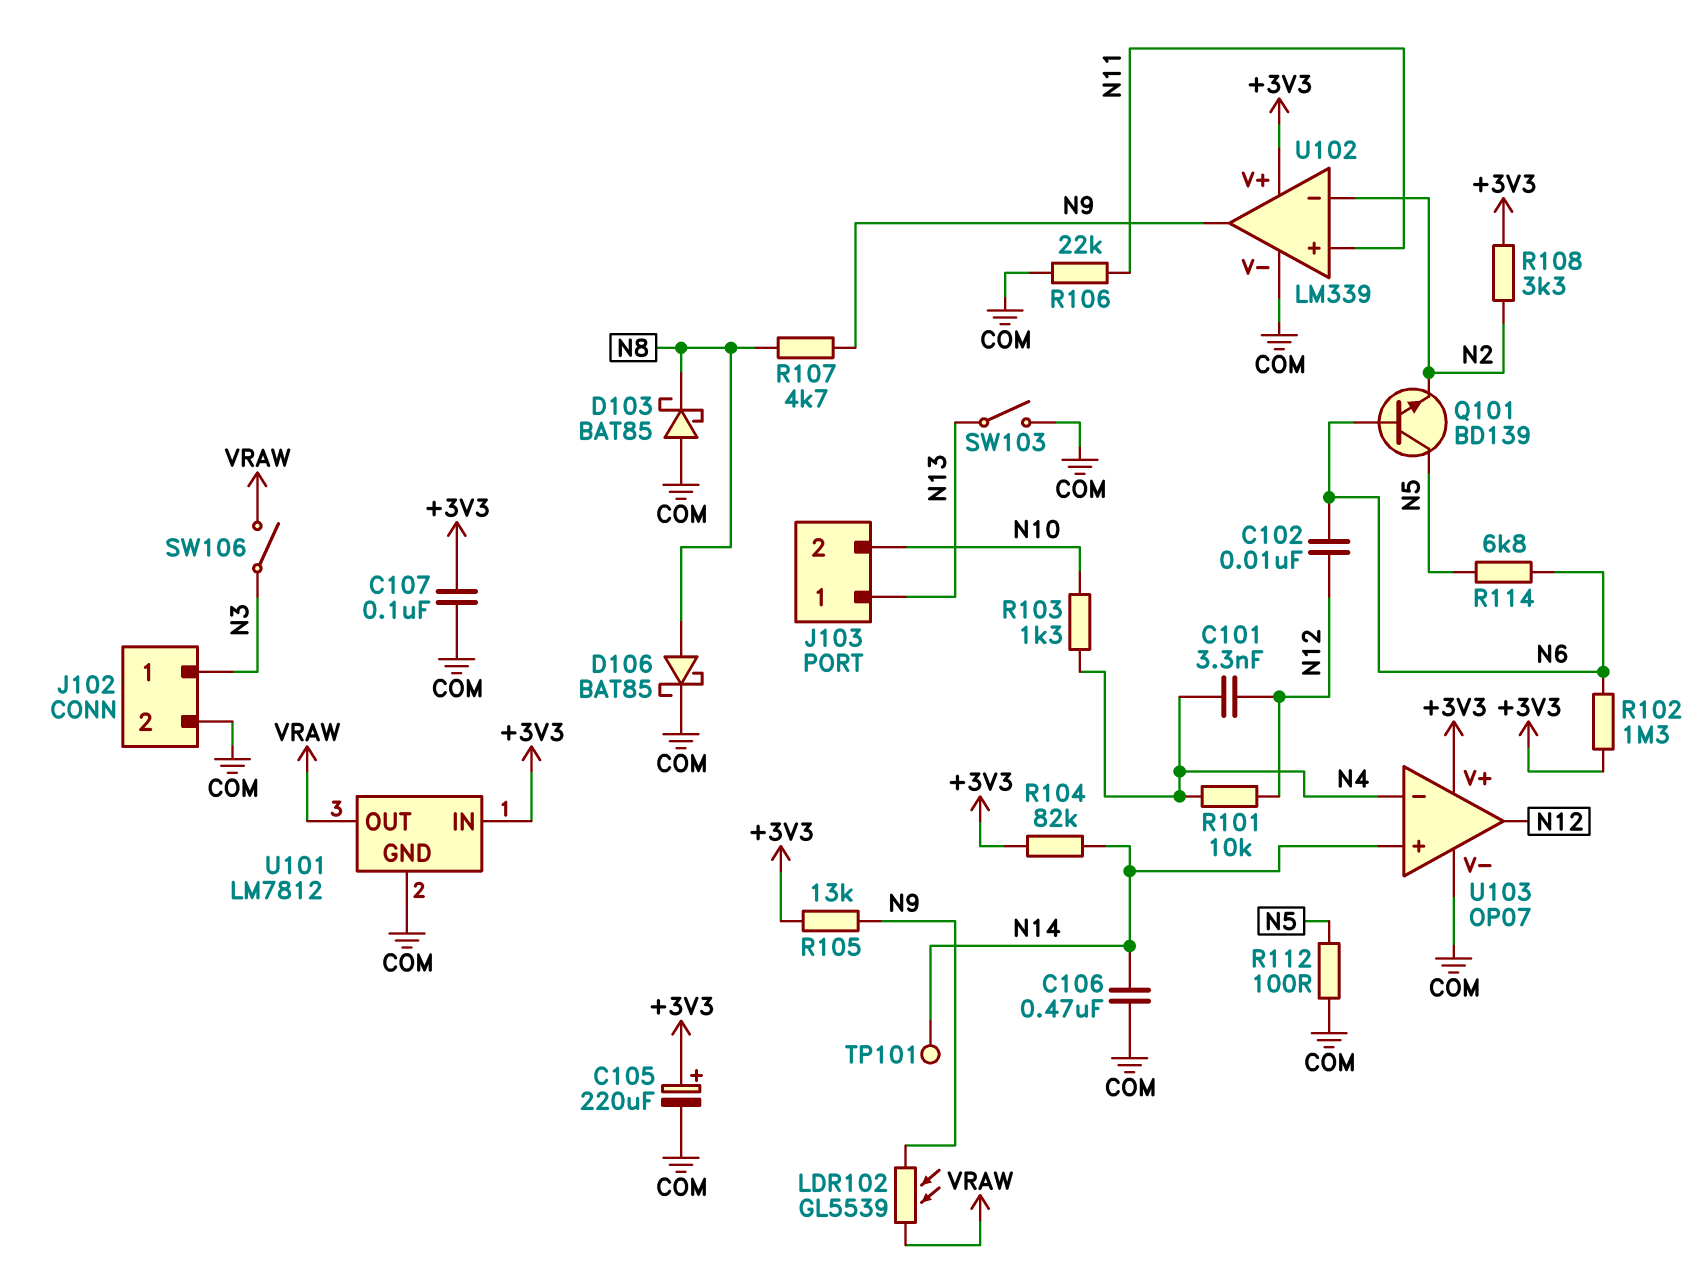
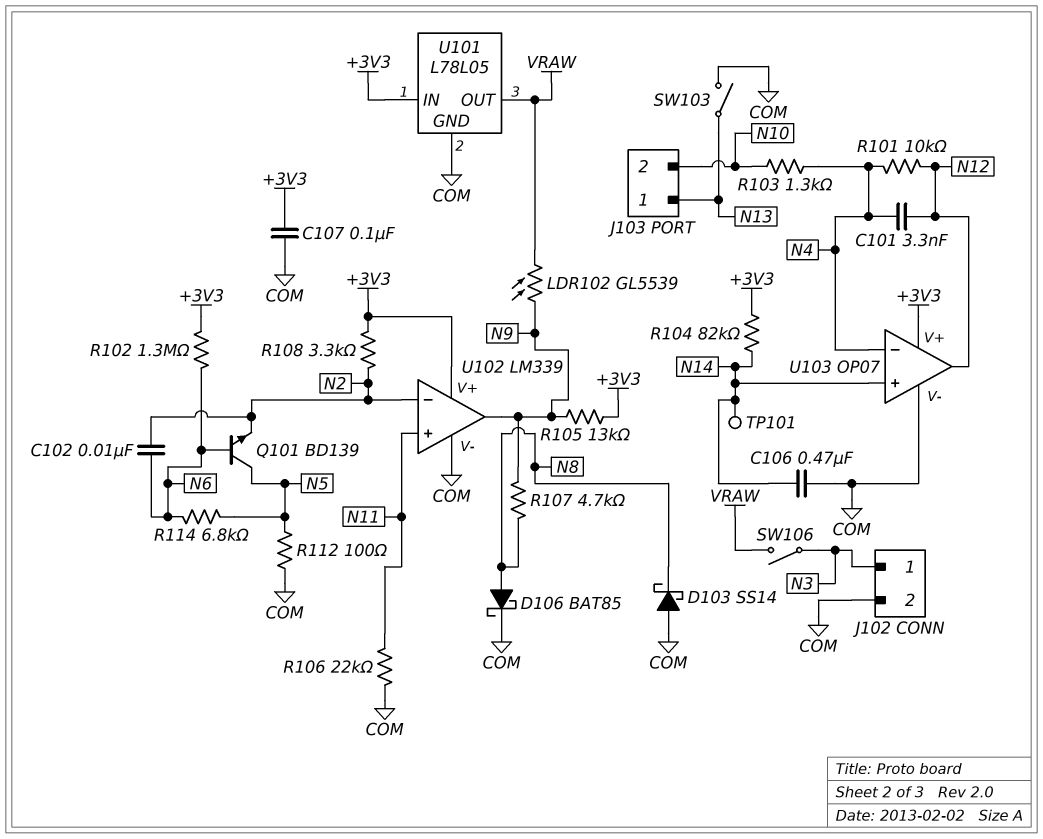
C102: 10nF (N6, N12) -> 10nF (N2, N6)
C105: 220uF (plus +3V3, minus COM) -> none
D103: schottky BAT85 (A COM, K N8) -> schottky SS14 (A COM, K N8)
U101: LM7812 -> L78L05

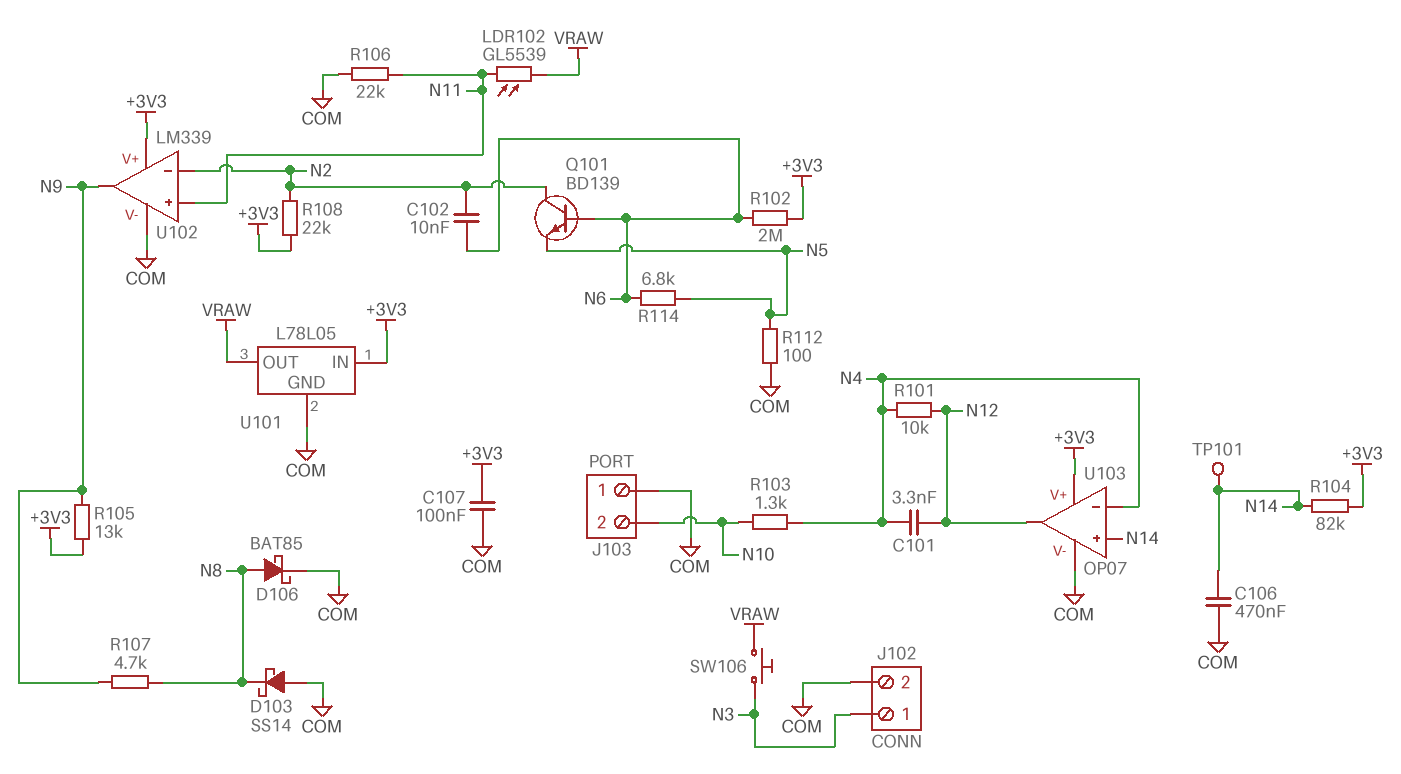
J103 pin 1: N13 -> COM
LDR102: GL5539 (N9, VRAW) -> GL5539 (N11, VRAW)
Q101: NPN BD139 (B N6, C N5, E N2) -> NPN BD139 (B N6, C N2, E N5)
R102: 1.3M (+3V3, N6) -> 2M (+3V3, N6)
R108: 3.3k (+3V3, N2) -> 22k (+3V3, N2)
SW103: switch (COM, N13) -> none
SW106: switch (N3, VRAW) -> button (N3, VRAW)

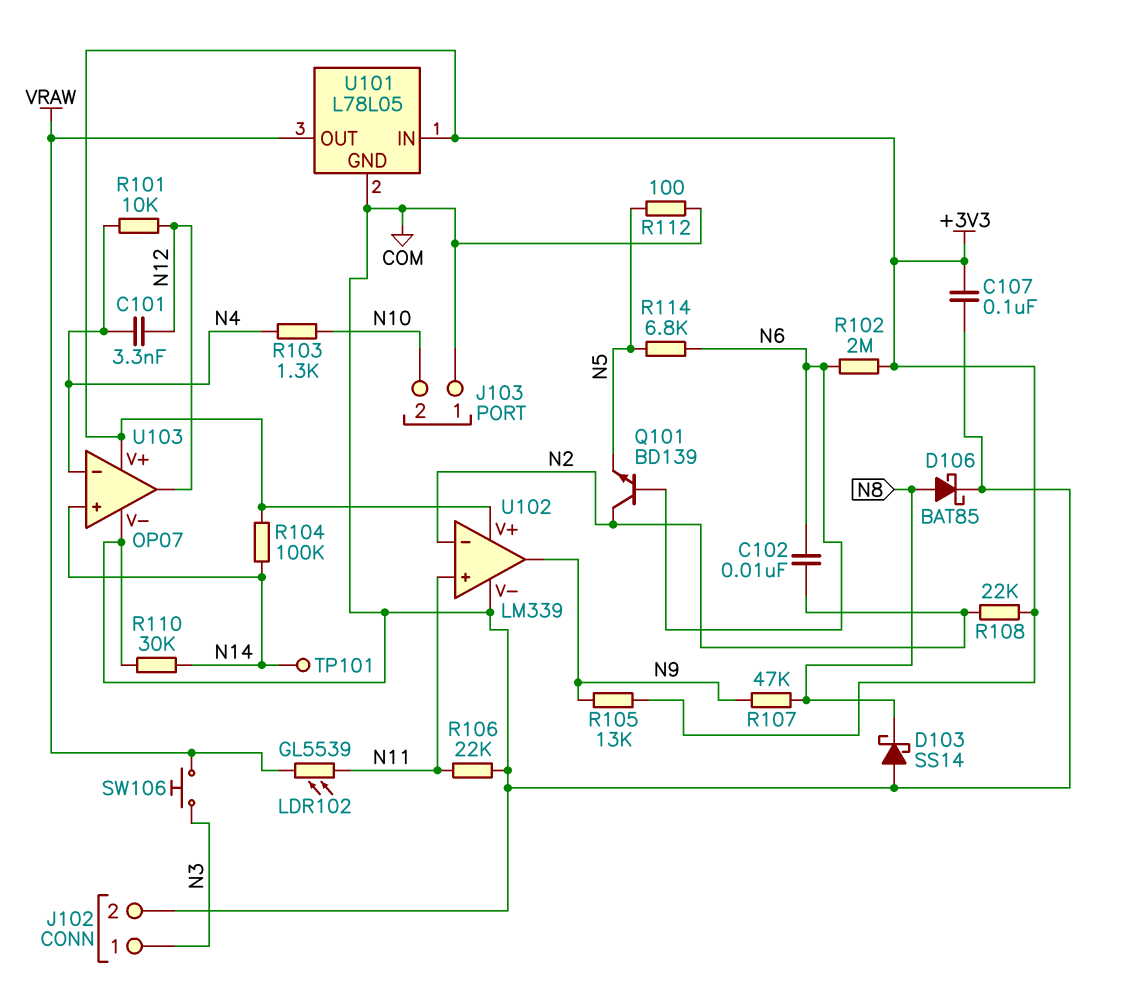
C106: 470nF (COM, N14) -> none
R104: 82k (+3V3, N14) -> 100k (+3V3, N14)
R107: 4.7k (N8, N9) -> 47k (N8, N9)
R110: none -> 30k (COM, N14)

